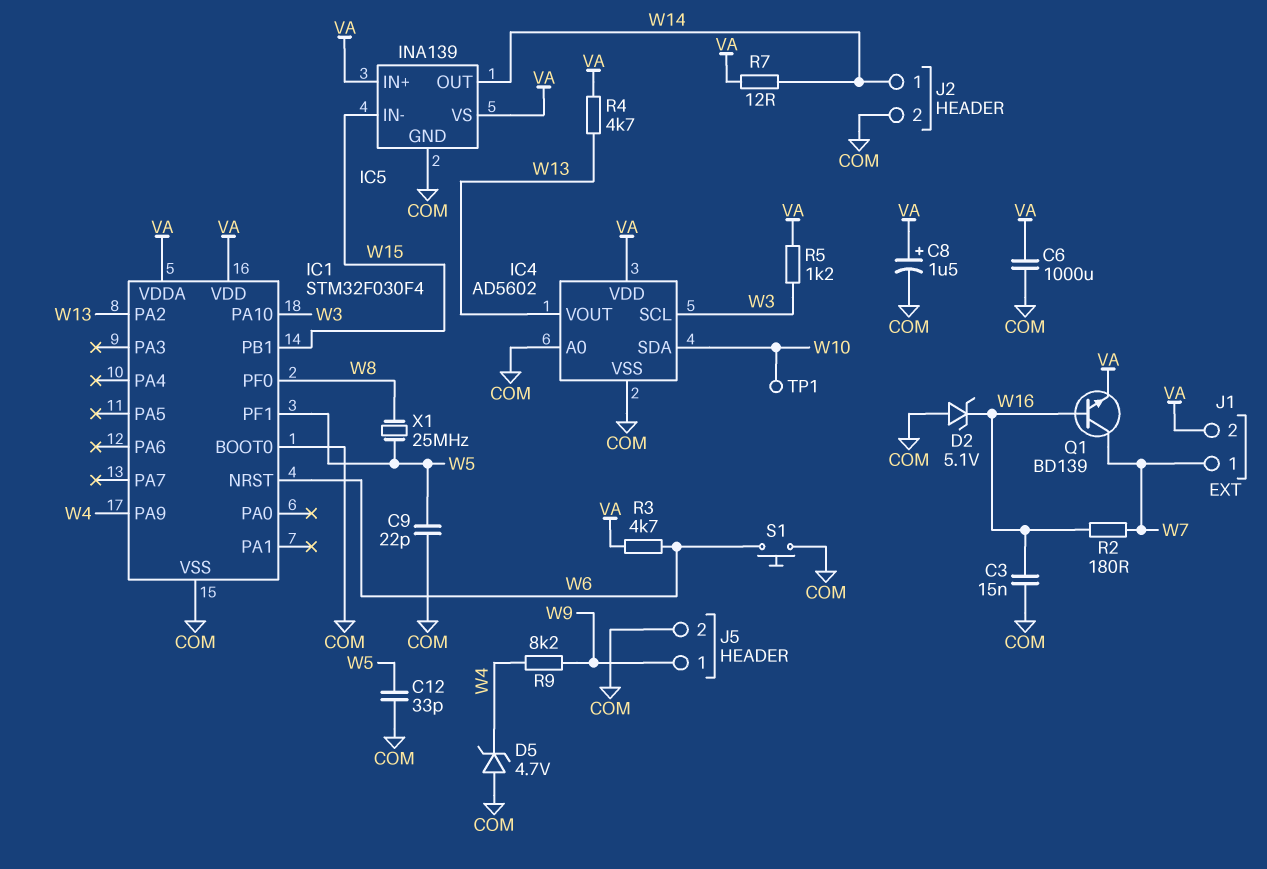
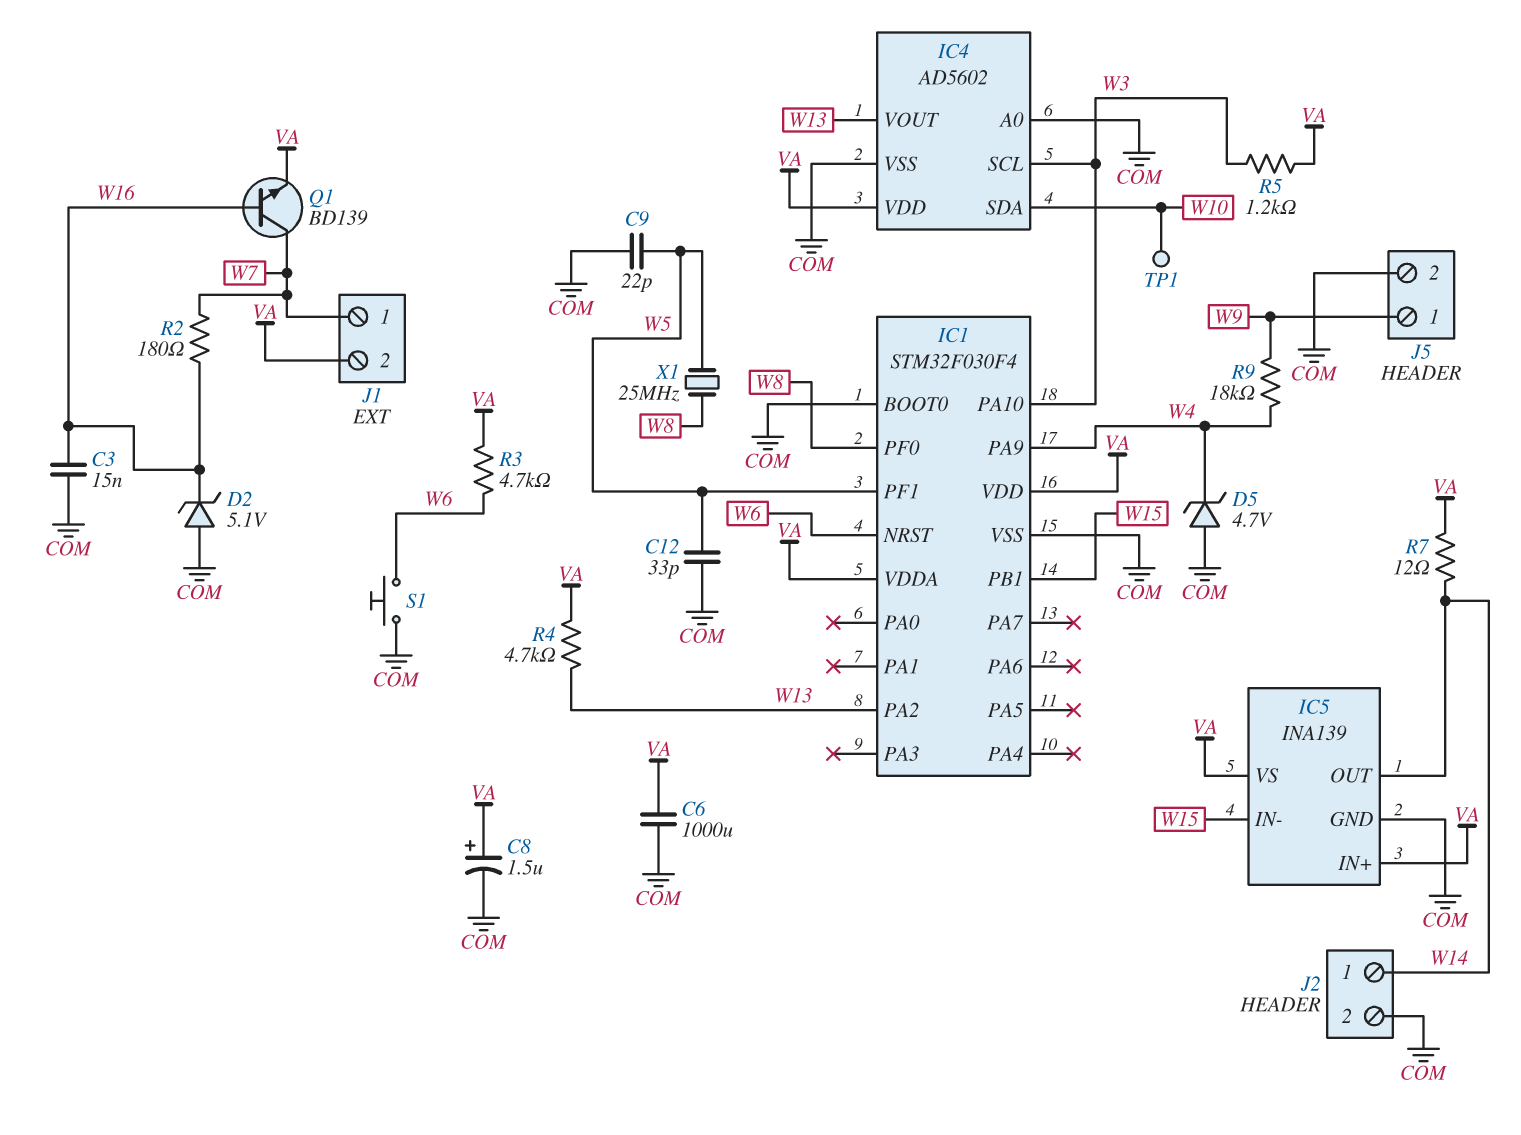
R9: 8.2k (W4, W9) -> 18k (W4, W9)

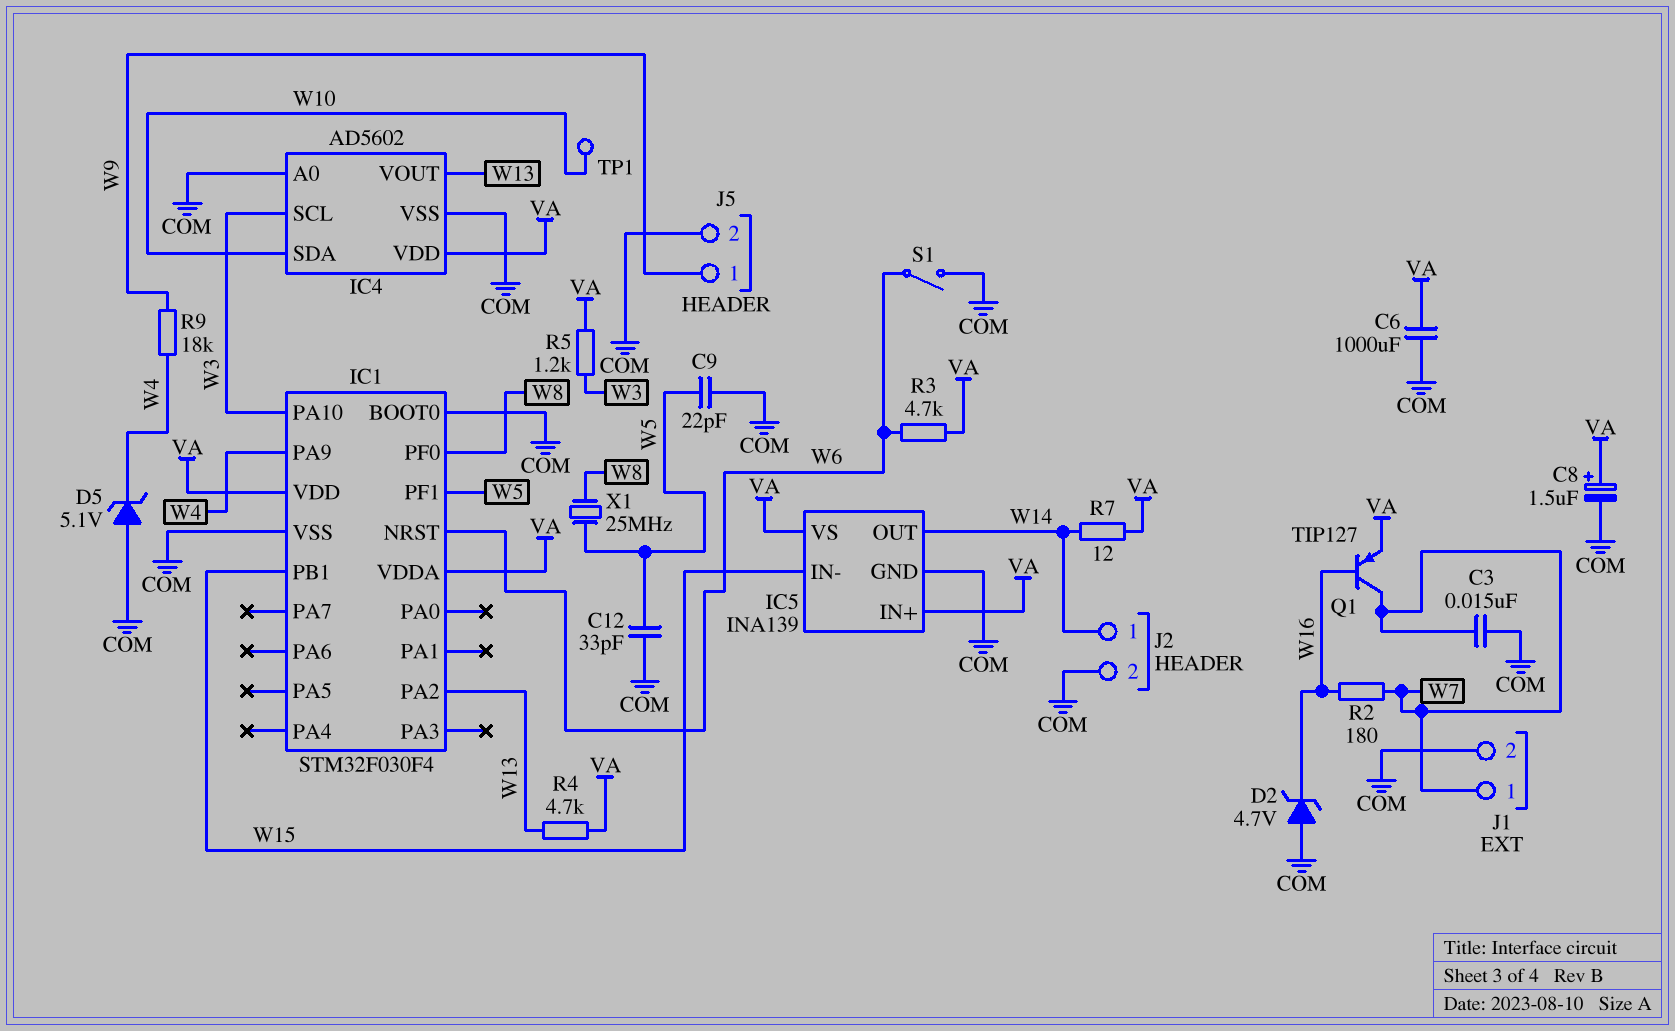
C3: 15nF (COM, W16) -> 15nF (COM, W7)
D2: zener 5.1V (A COM, K W16) -> zener 4.7V (A COM, K W16)
D5: zener 4.7V (A COM, K W4) -> zener 5.1V (A COM, K W4)
J1 pin 2: VA -> COM
Q1: NPN BD139 (B W16, C W7, E VA) -> PNP TIP127 (B W16, C W7, E VA)
S1: button (COM, W6) -> switch (COM, W6)

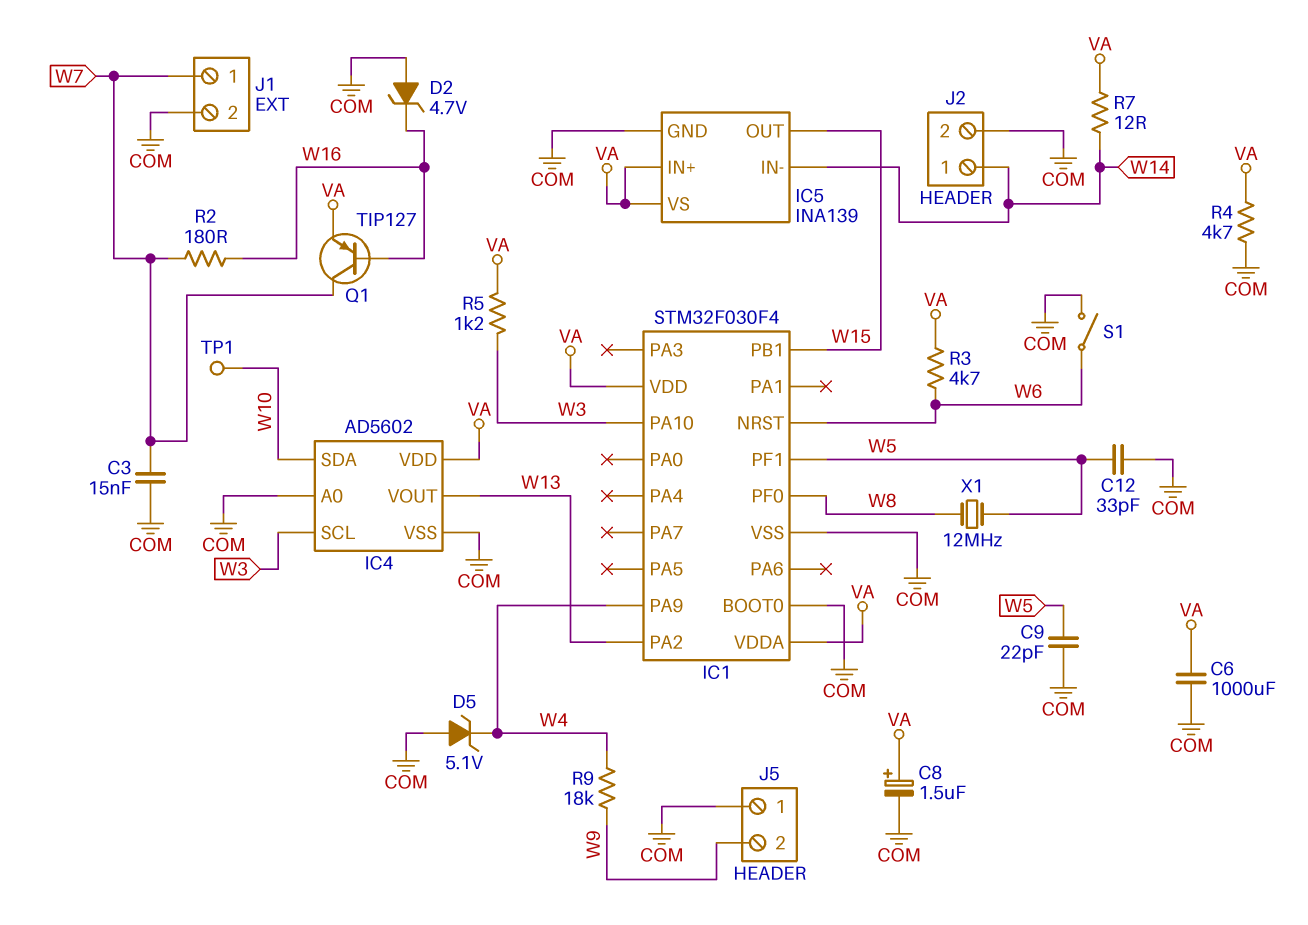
IC5 pin IN-: W15 -> W14
IC5 pin OUT: W14 -> W15
J5 pin 1: W9 -> COM
J5 pin 2: COM -> W9
R4: 4.7k (VA, W13) -> 4.7k (COM, VA)
X1: 25MHz (W5, W8) -> 12MHz (W5, W8)

